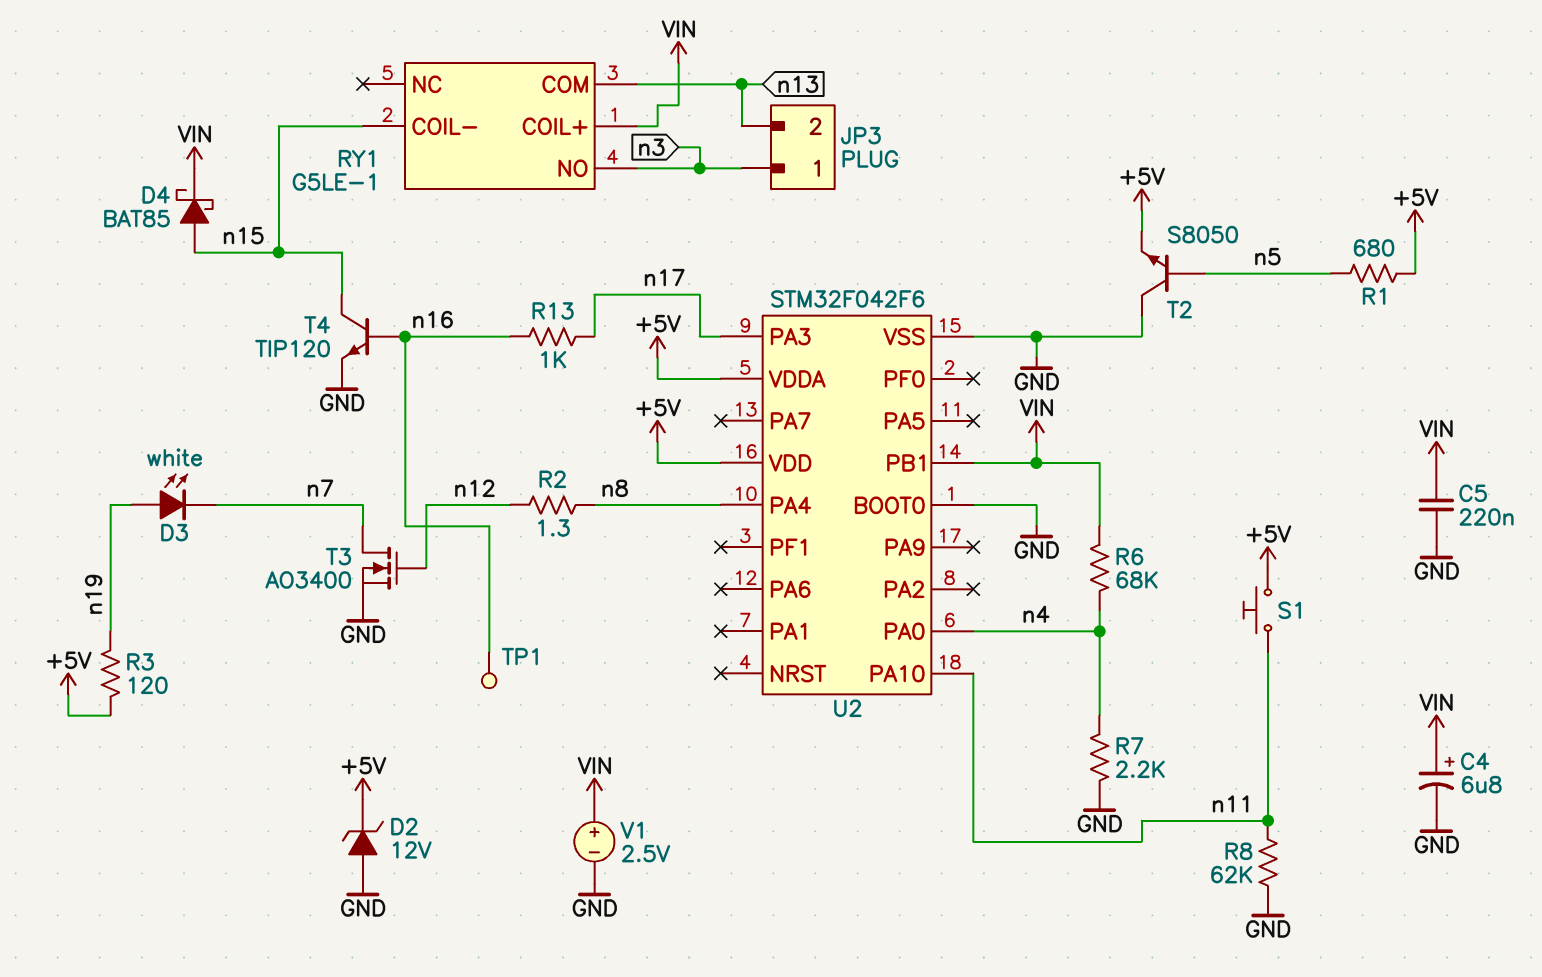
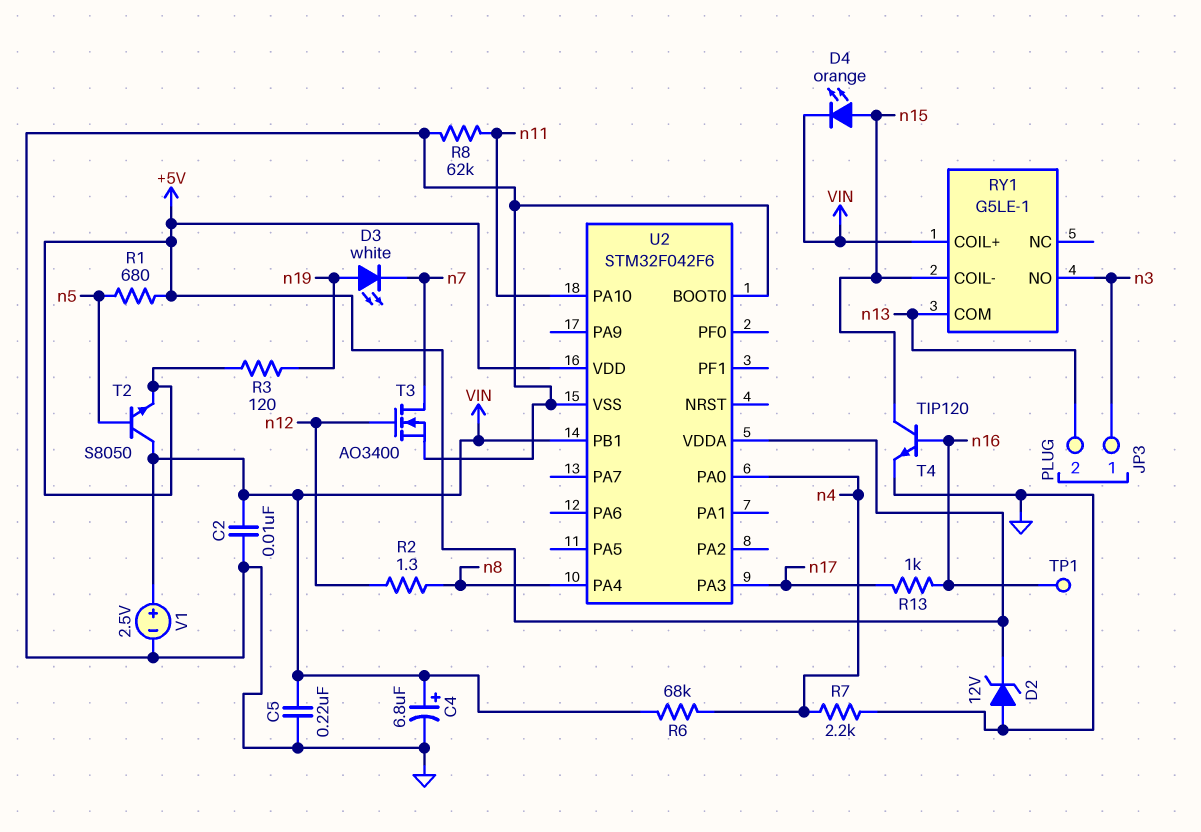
C2: none -> 10nF (GND, VIN)
D4: schottky BAT85 (A n15, K VIN) -> LED orange (A n15, K VIN)
S1: button (+5V, n11) -> none
T2: NPN S8050 (B n5, C GND, E +5V) -> NPN S8050 (B n5, C VIN, E +5V)

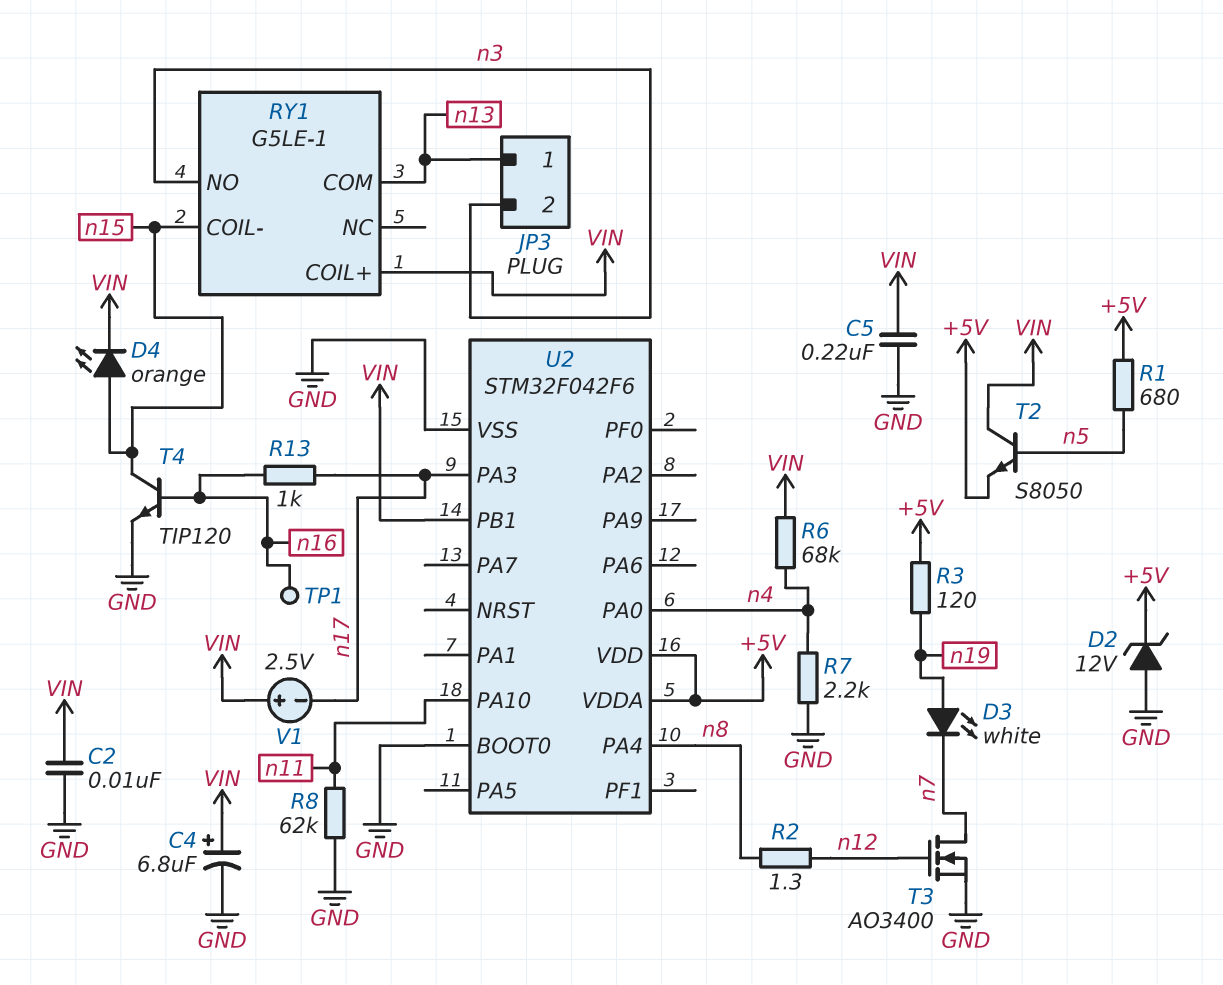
JP3 pin 1: n3 -> n13
JP3 pin 2: n13 -> n3
V1: 2.5V (plus VIN, minus GND) -> 2.5V (plus VIN, minus n17)

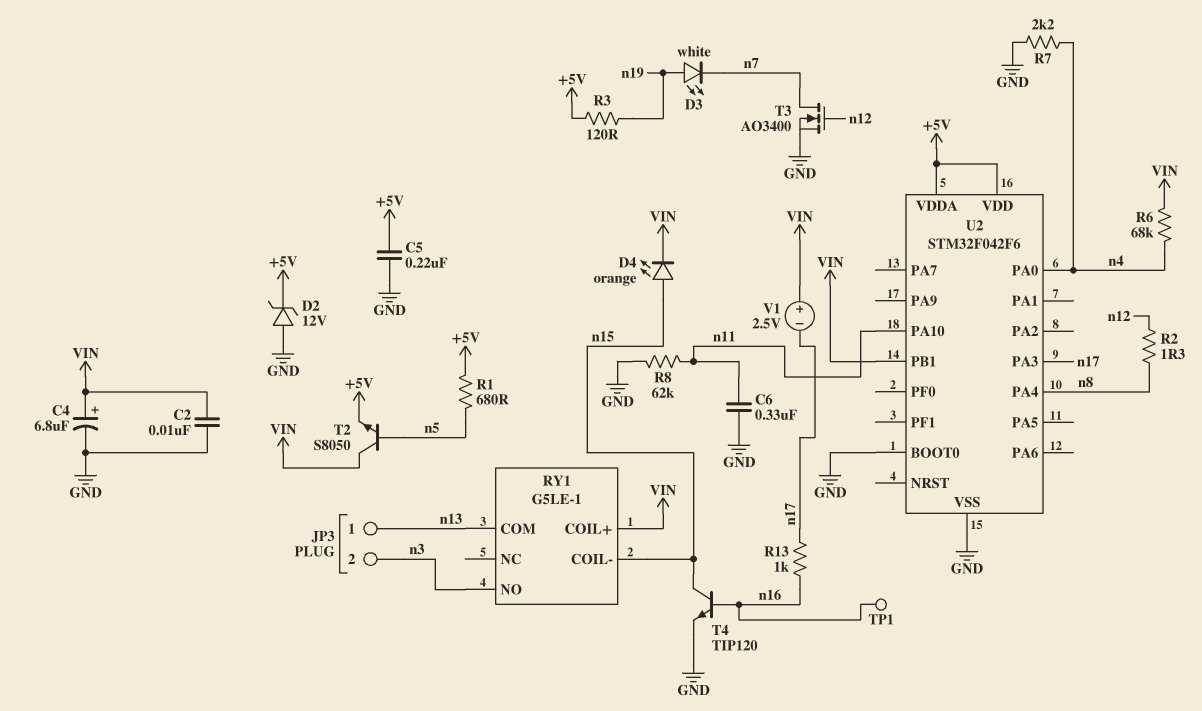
C5: 220nF (GND, VIN) -> 220nF (+5V, GND)
C6: none -> 330nF (GND, n11)

